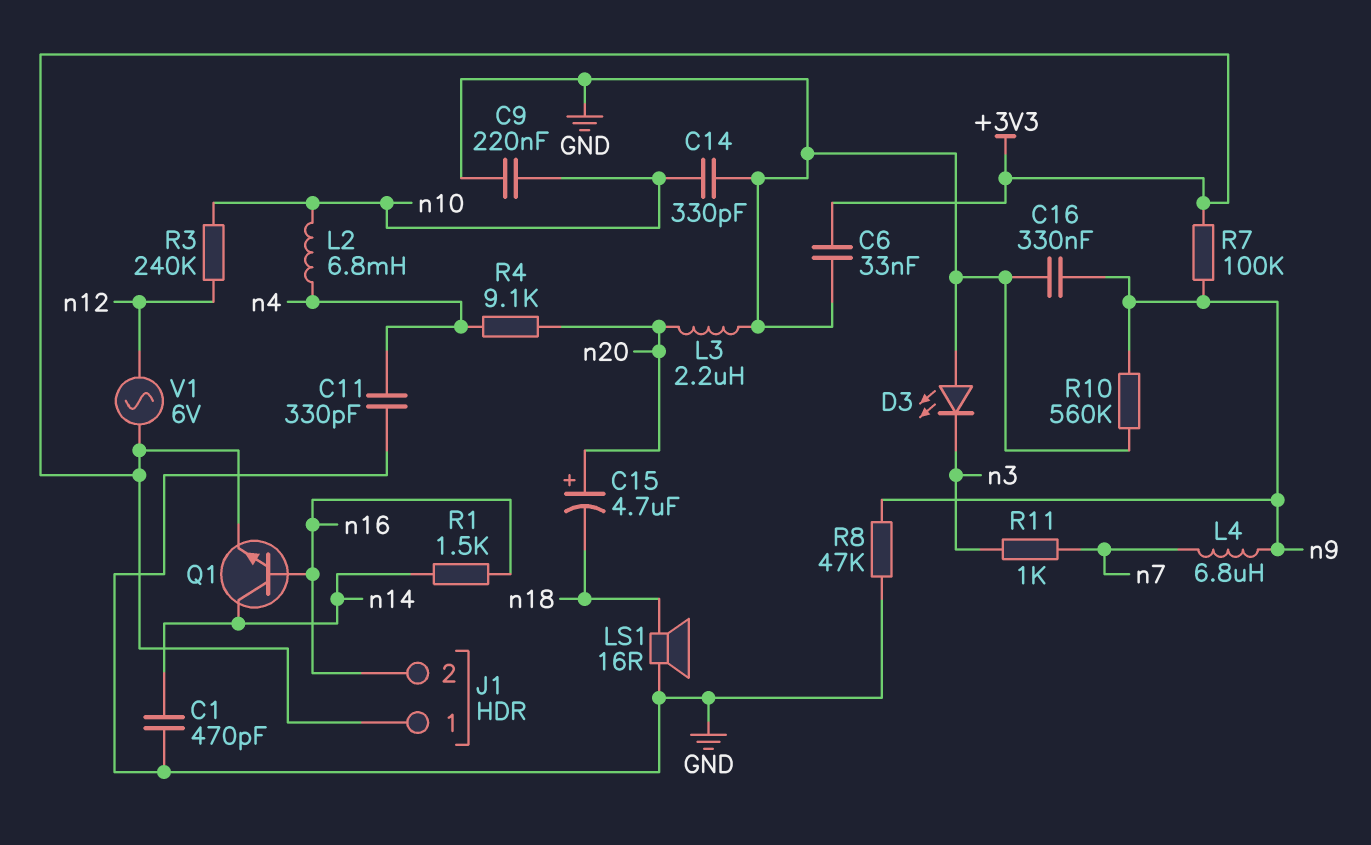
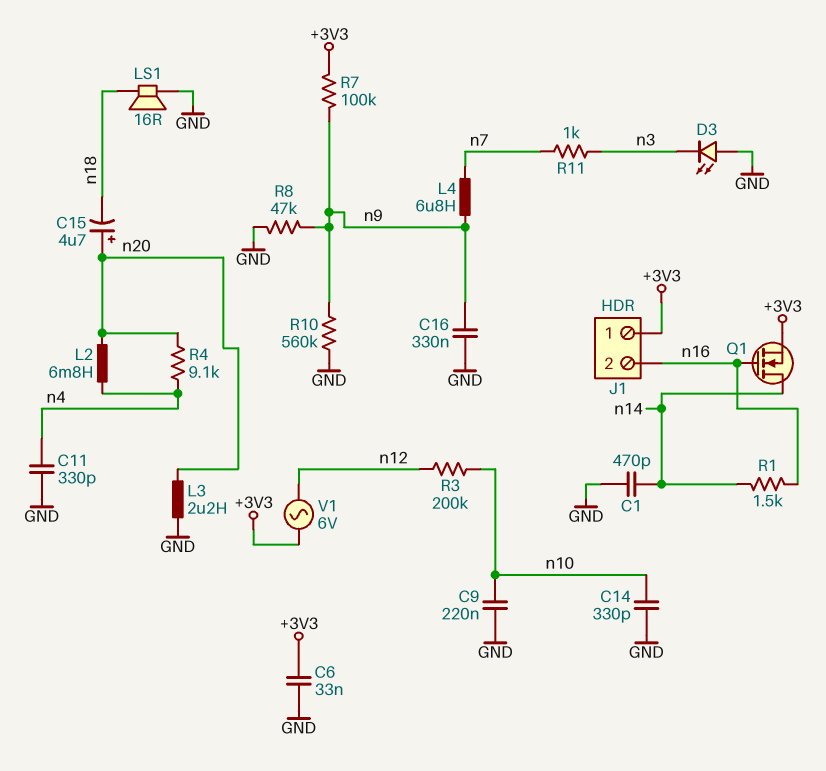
L2: 6.8mH (n4, n10) -> 6.8mH (n4, n20)
Q1: NPN (B n16, C n14, E +3V3) -> NMOS (G n16, D n14, S +3V3)
R3: 240k (n10, n12) -> 200k (n10, n12)

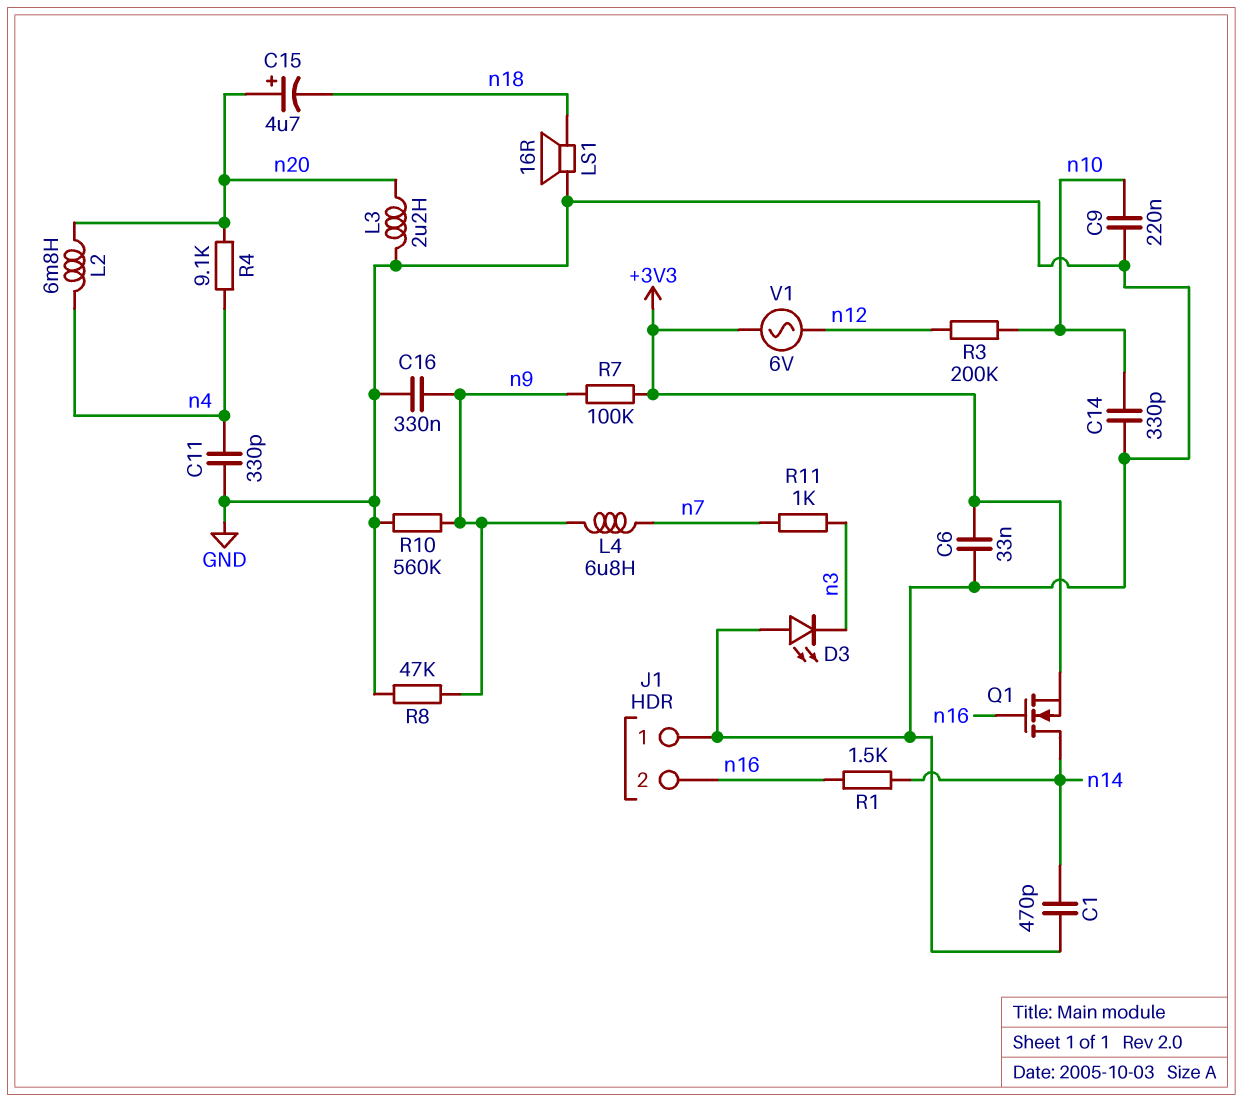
J1 pin 1: +3V3 -> GND

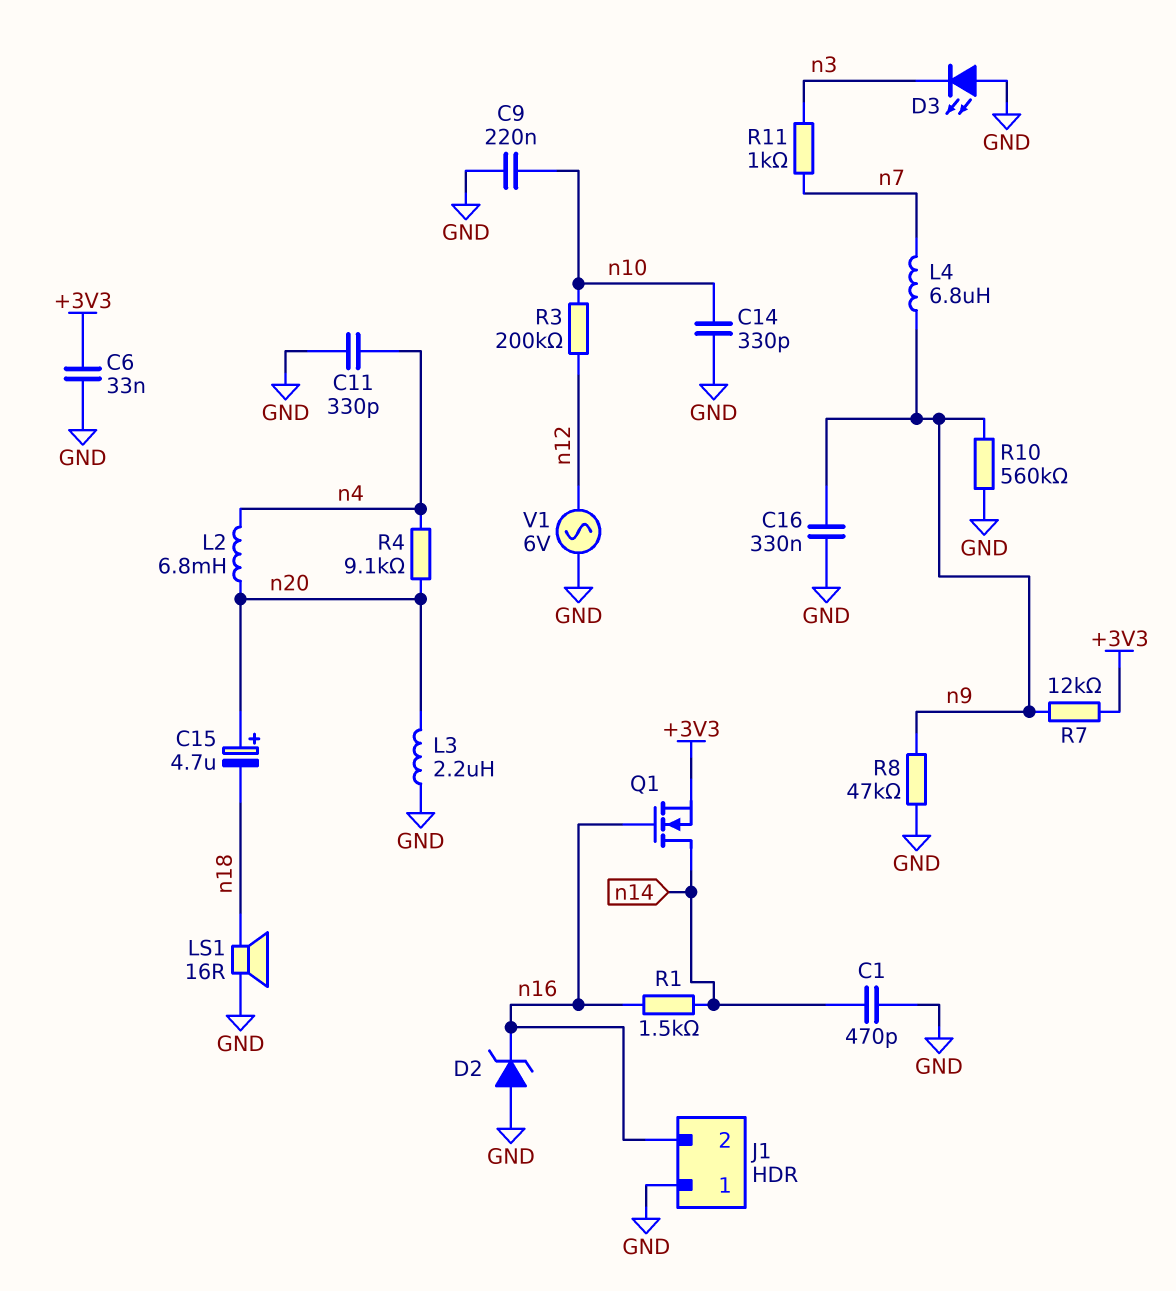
D2: none -> zener (A GND, K n16)
R7: 100k (+3V3, n9) -> 12k (+3V3, n9)
V1: AC 6V (+3V3, n12) -> AC 6V (GND, n12)

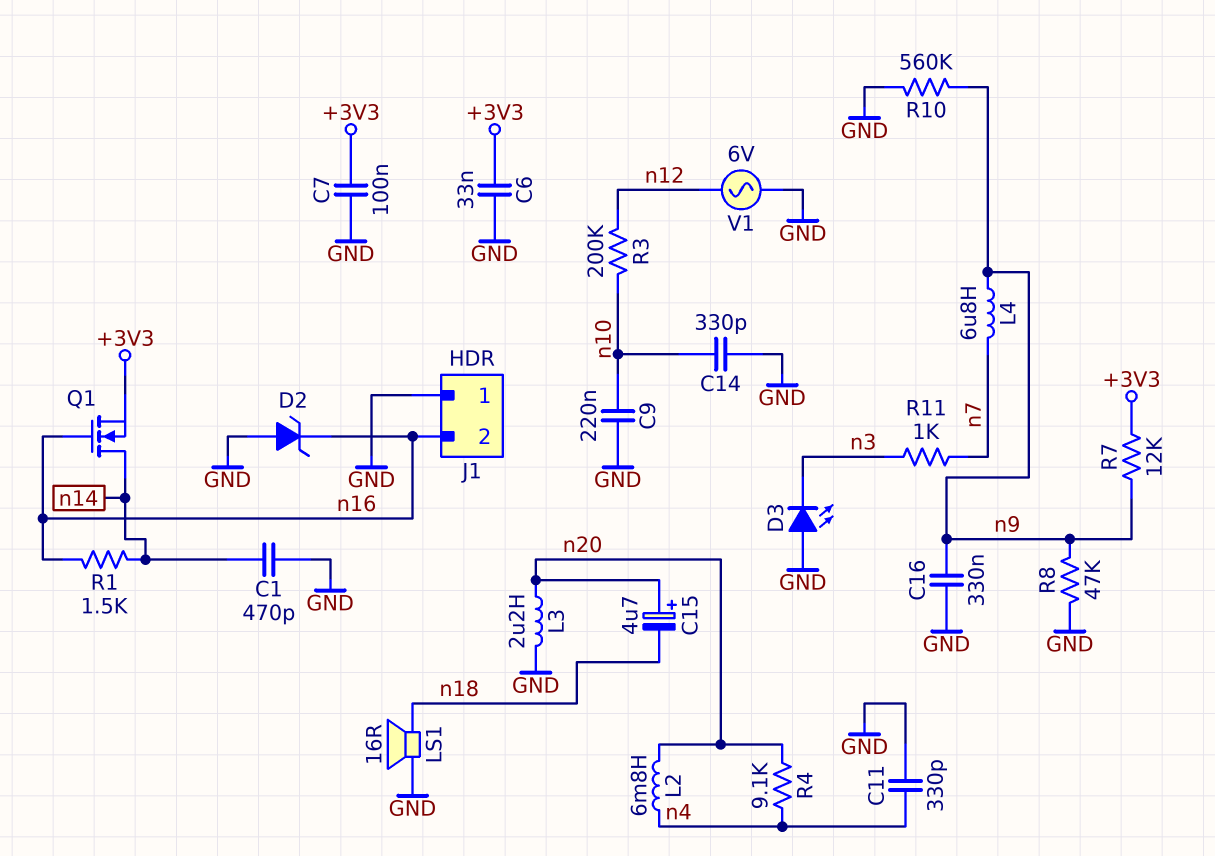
C7: none -> 100nF (+3V3, GND)

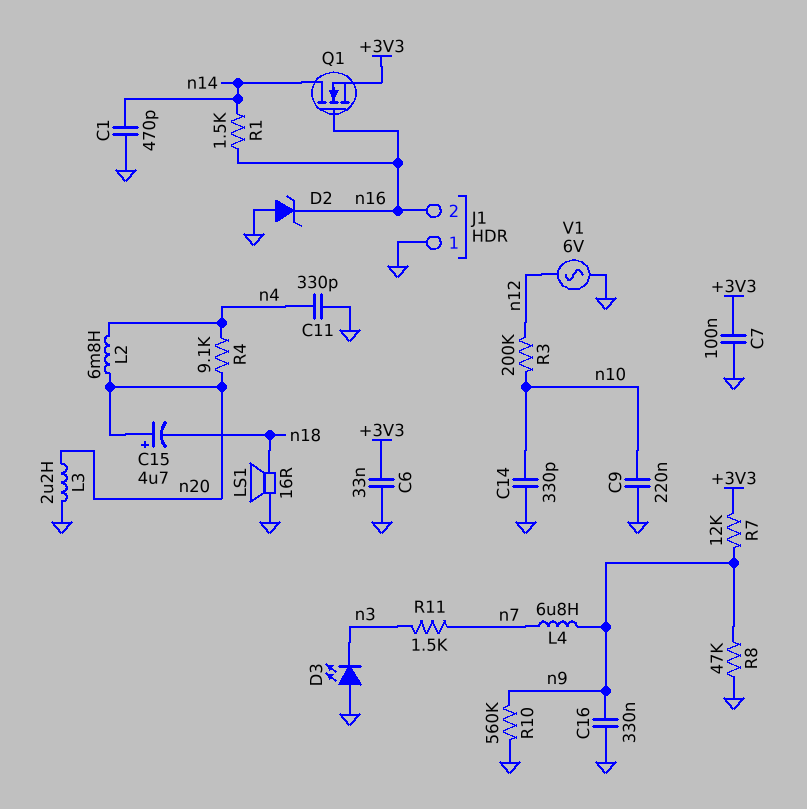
R11: 1k (n3, n7) -> 1.5k (n3, n7)

